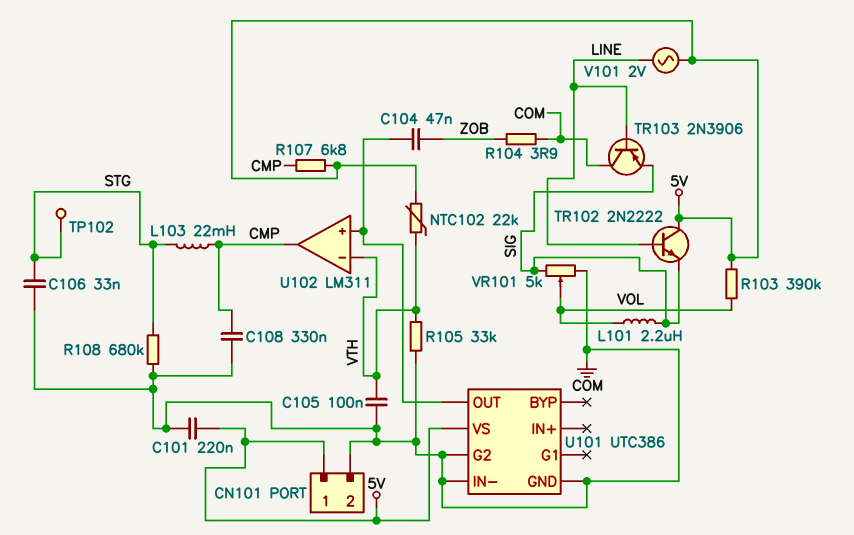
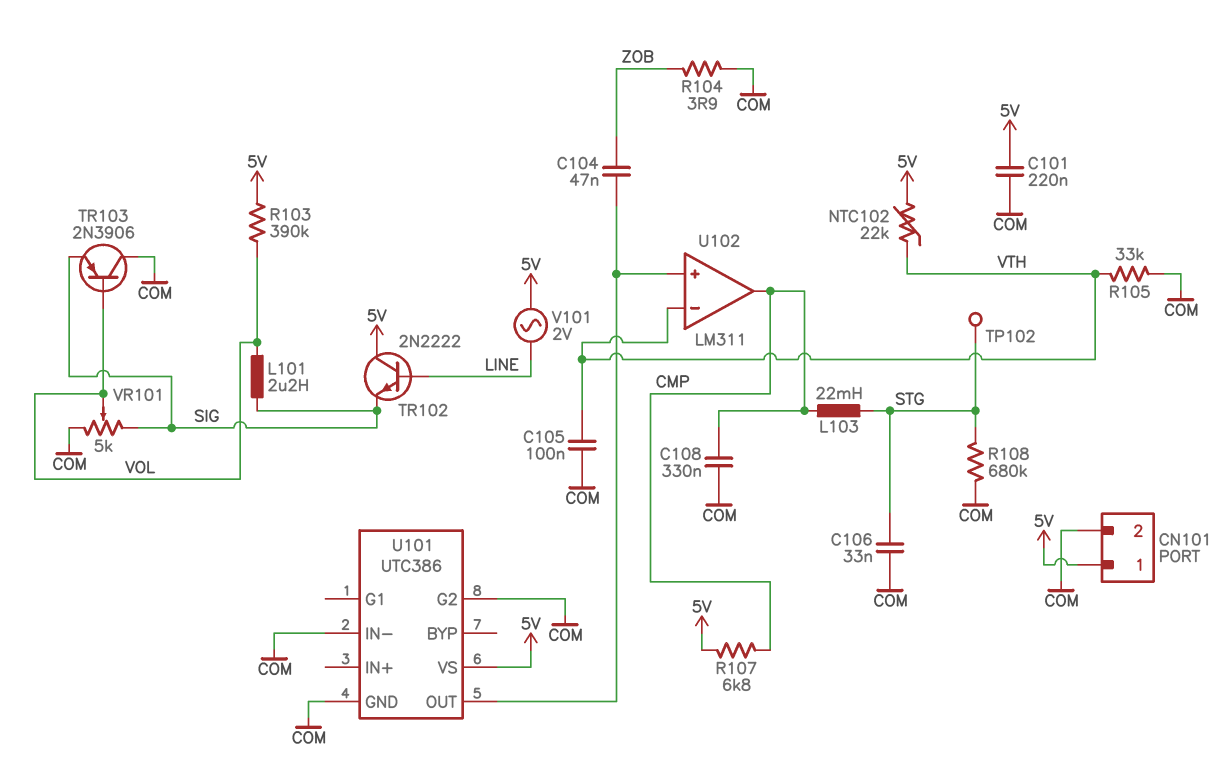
TR103: PNP 2N3906 (B LINE, C COM, E SIG) -> PNP 2N3906 (B VOL, C COM, E SIG)

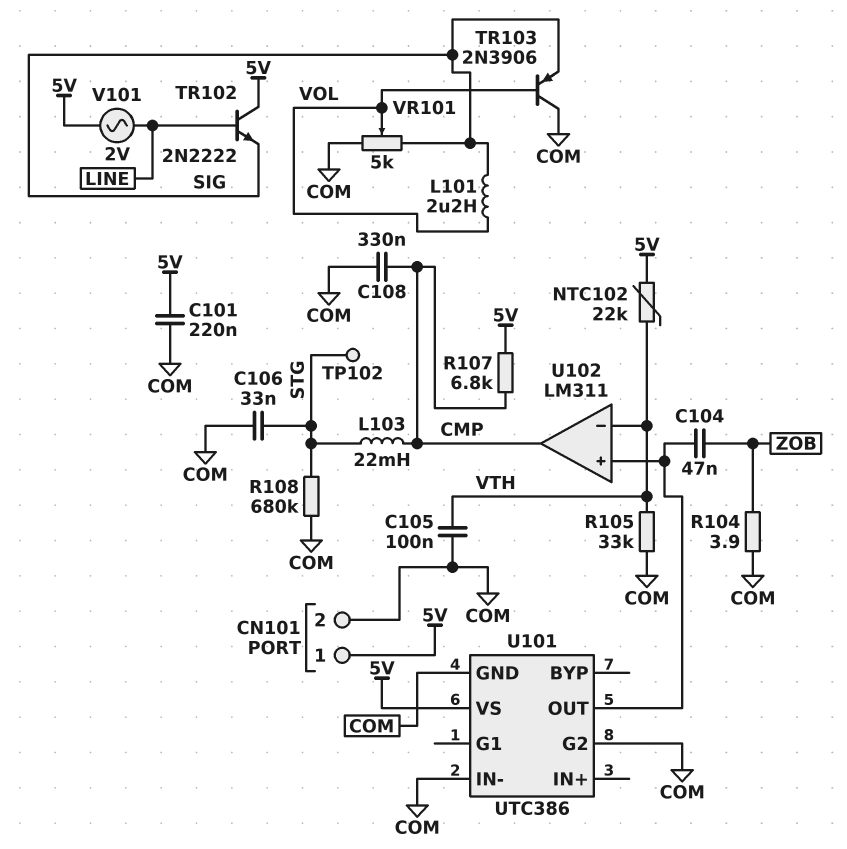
R103: 390k (5V, VOL) -> none

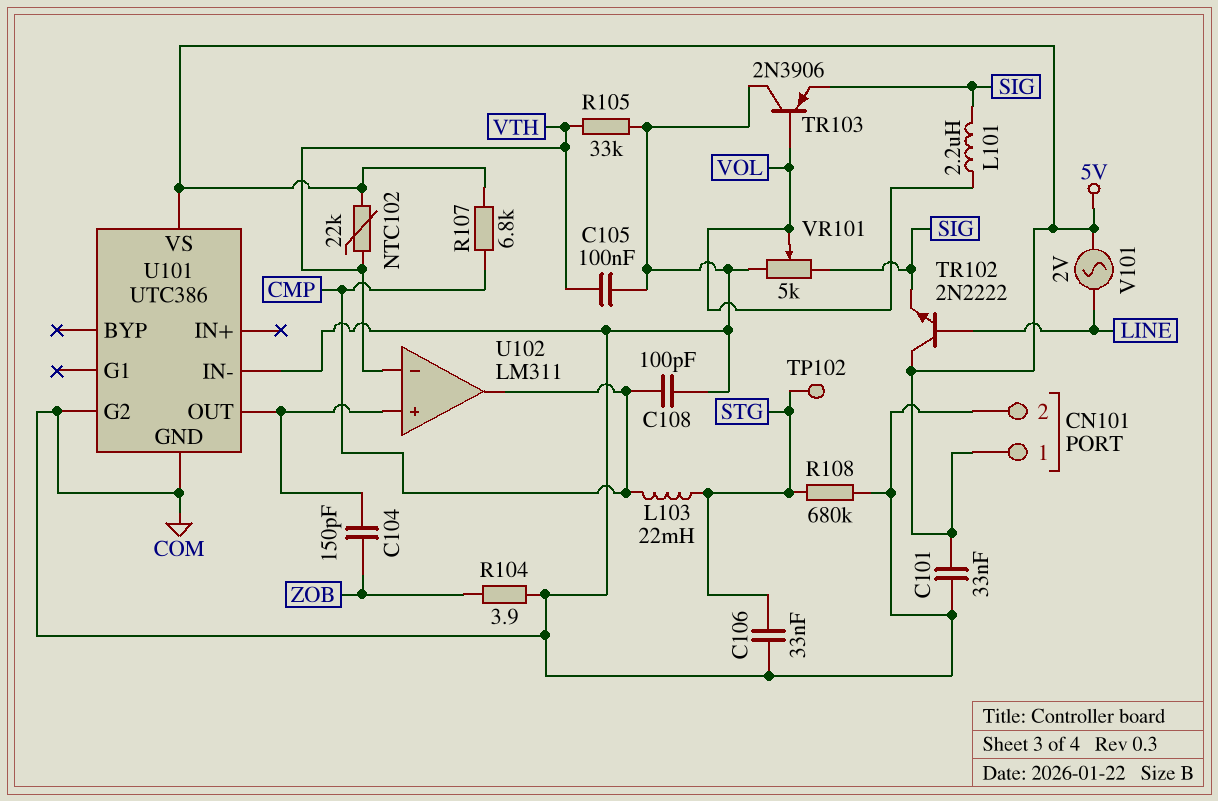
C101: 220nF (5V, COM) -> 33nF (5V, COM)
C104: 47nF (U101/OUT, ZOB) -> 150pF (U101/OUT, ZOB)
C108: 330nF (CMP, COM) -> 100pF (CMP, COM)

